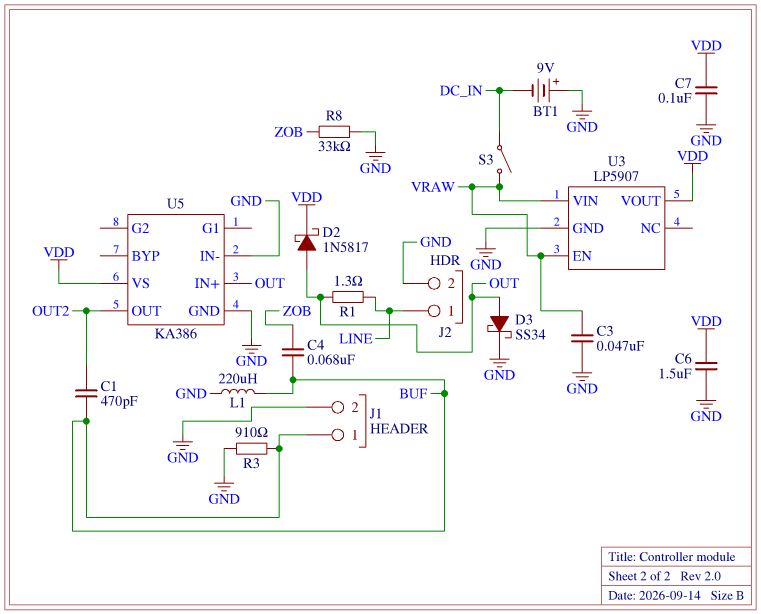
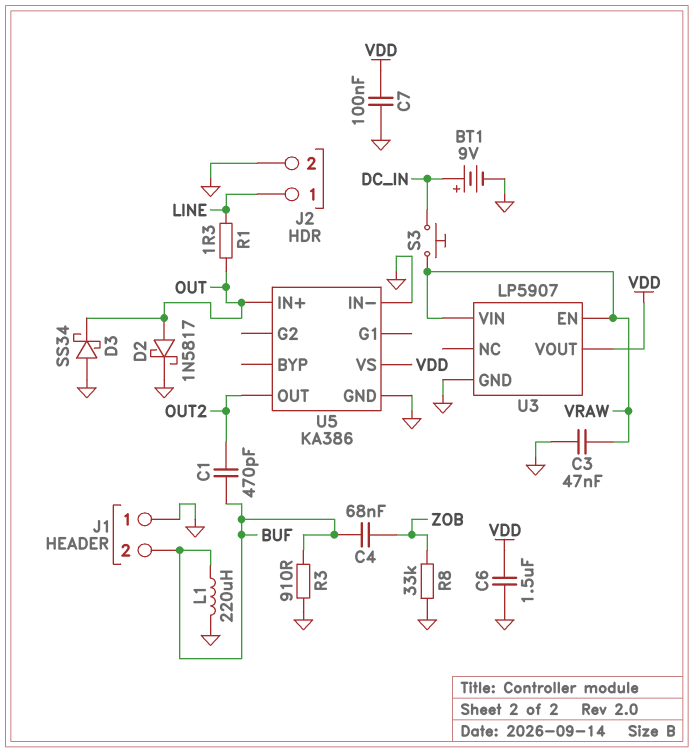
BT1: 9V (plus GND, minus DC_IN) -> 9V (plus DC_IN, minus GND)
D2: schottky 1N5817 (A OUT, K VDD) -> schottky 1N5817 (A OUT, K GND)
D3: schottky SS34 (A OUT, K GND) -> schottky SS34 (A GND, K OUT)
J1 pin 1: BUF -> GND
J1 pin 2: GND -> BUF
S3: switch (DC_IN, VRAW) -> button (DC_IN, VRAW)

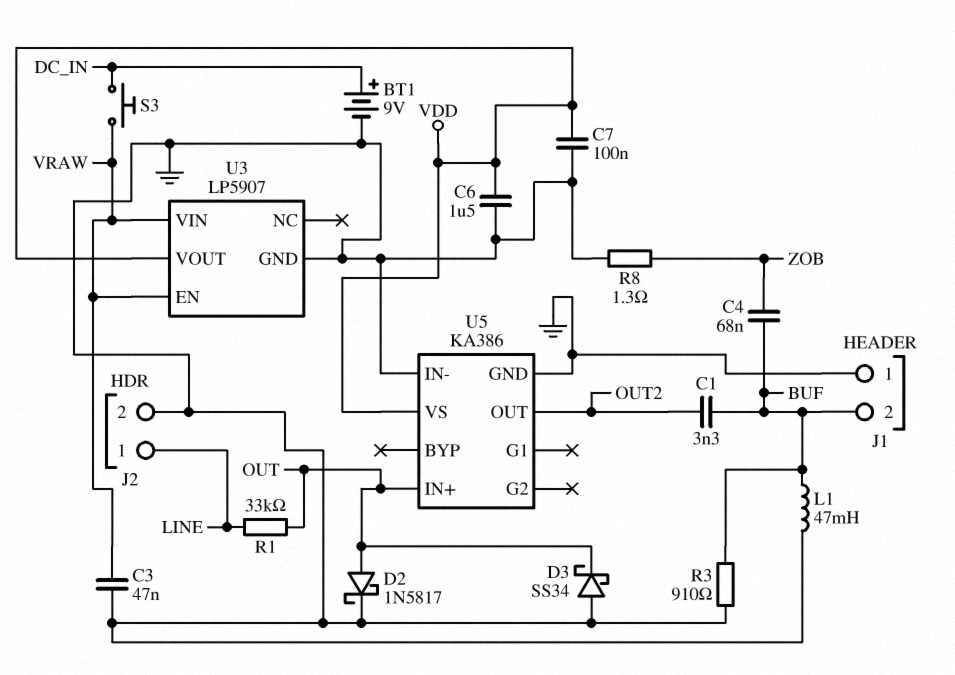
C1: 470pF (BUF, OUT2) -> 3.3nF (BUF, OUT2)
L1: 220uH (BUF, GND) -> 47mH (BUF, GND)
R1: 1.3 (LINE, OUT) -> 33k (LINE, OUT)
R8: 33k (GND, ZOB) -> 1.3 (GND, ZOB)

